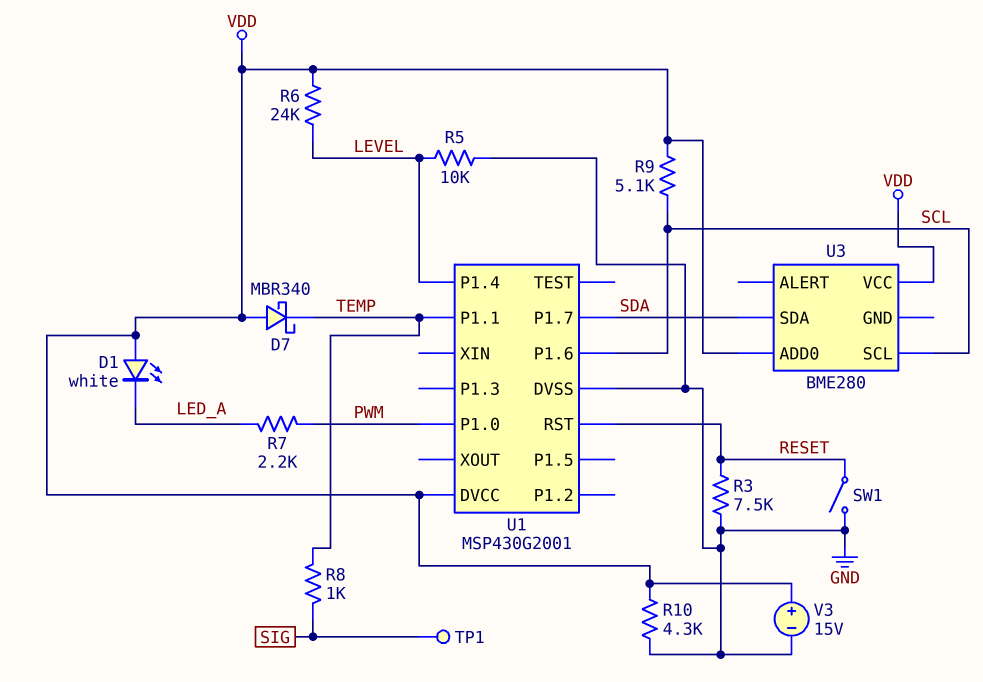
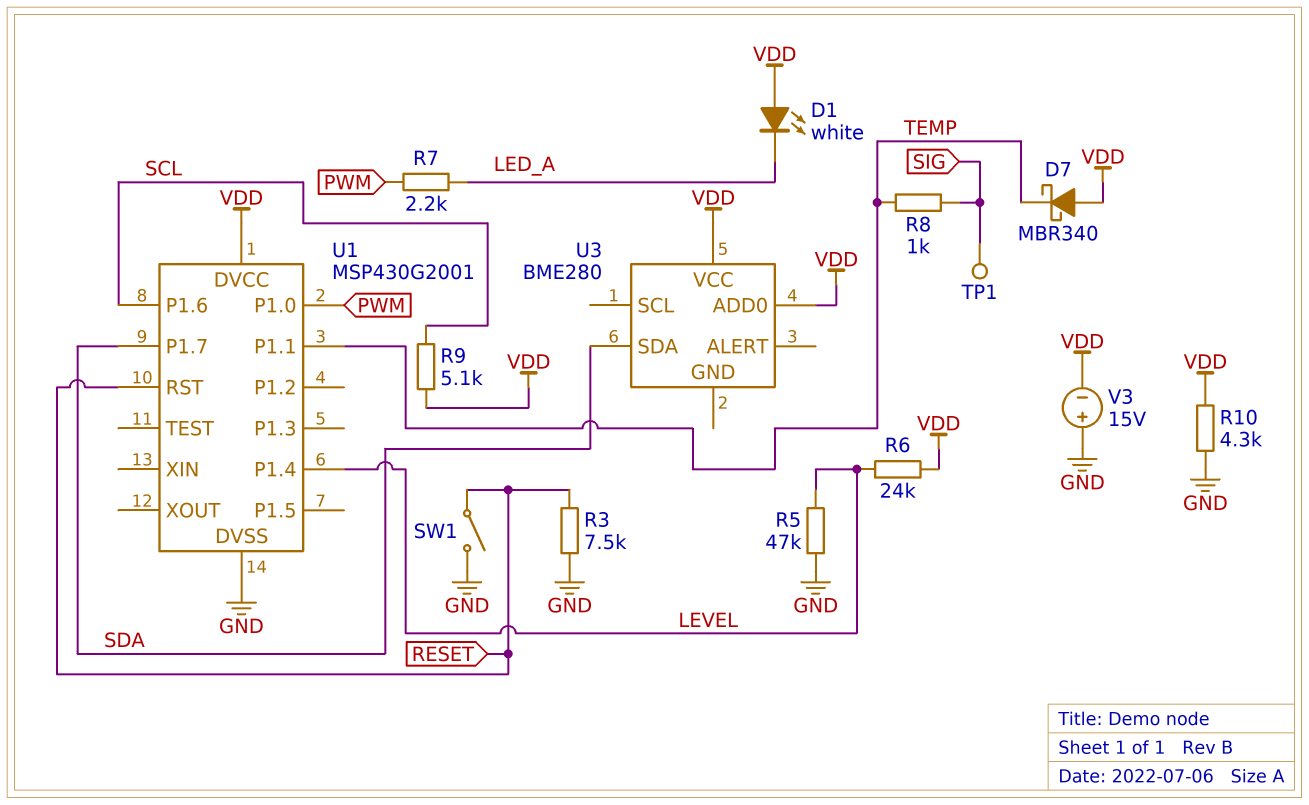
R5: 10k (GND, LEVEL) -> 47k (GND, LEVEL)
U3 pin SCL: SCL -> none
V3: 15V (plus VDD, minus GND) -> 15V (plus GND, minus VDD)

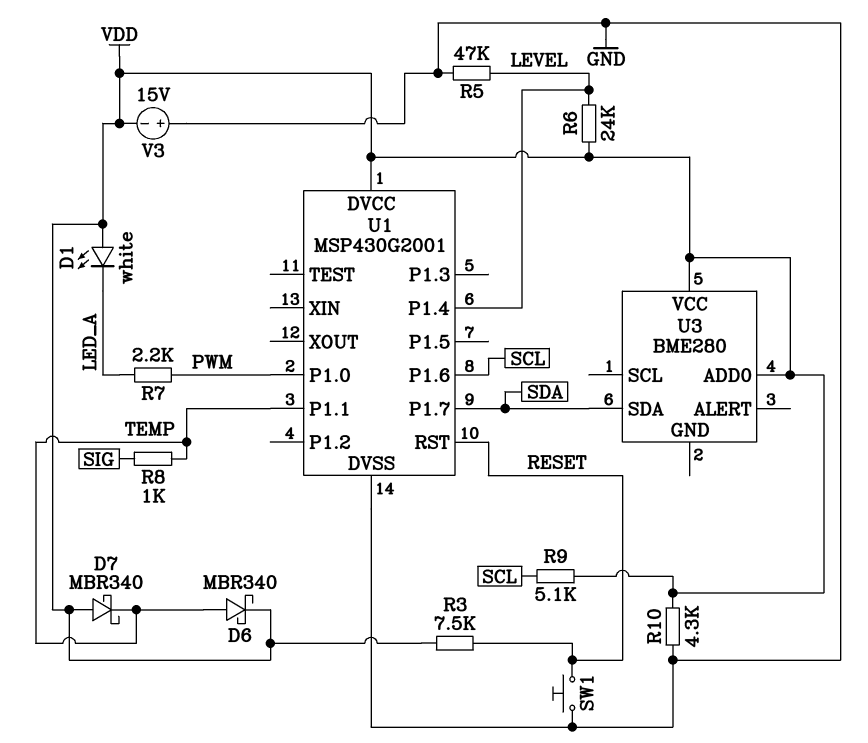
D6: none -> schottky MBR340 (A TEMP, K VDD)
R3: 7.5k (GND, RESET) -> 7.5k (RESET, VDD)
SW1: switch (GND, RESET) -> button (GND, RESET)
TP1: test point (SIG) -> none

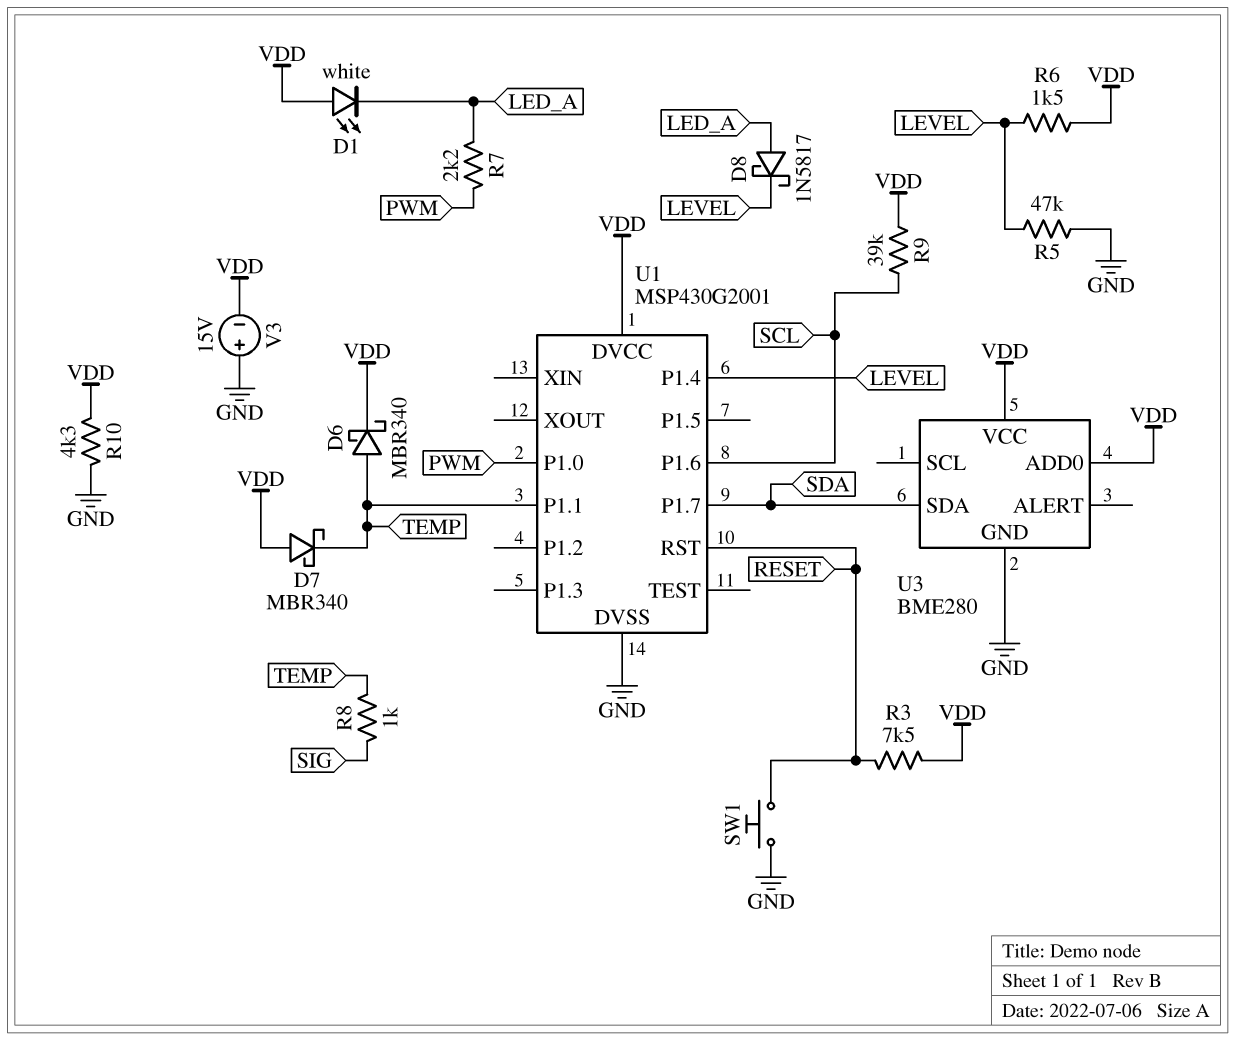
D8: none -> schottky 1N5817 (A LED_A, K LEVEL)
R6: 24k (LEVEL, VDD) -> 1.5k (LEVEL, VDD)
R9: 5.1k (SCL, VDD) -> 39k (SCL, VDD)
U3 pin GND: none -> GND

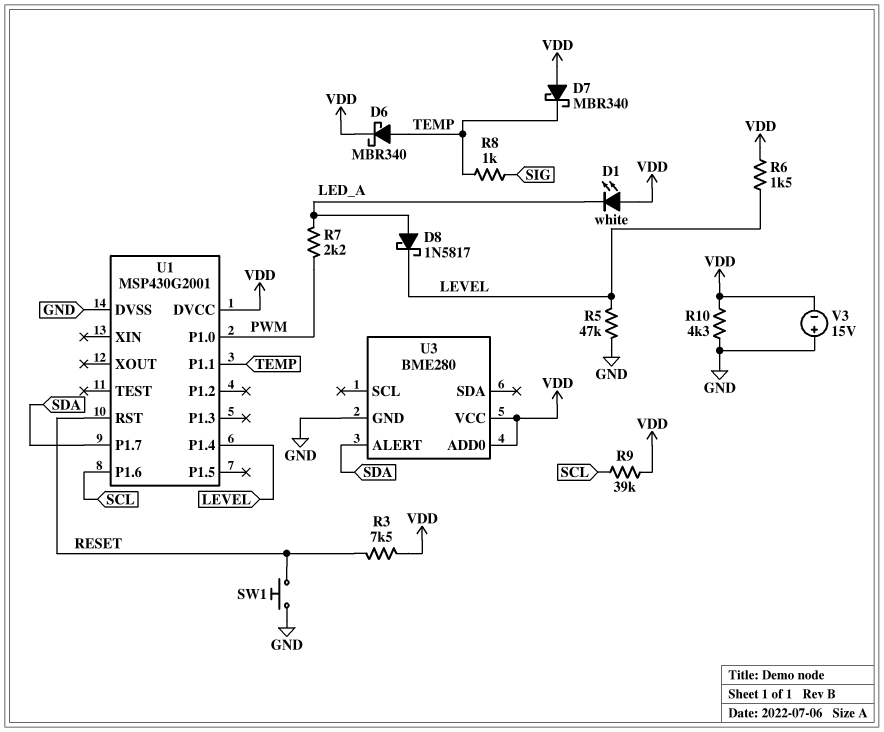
U3 pin ALERT: none -> SDA
U3 pin SDA: SDA -> none

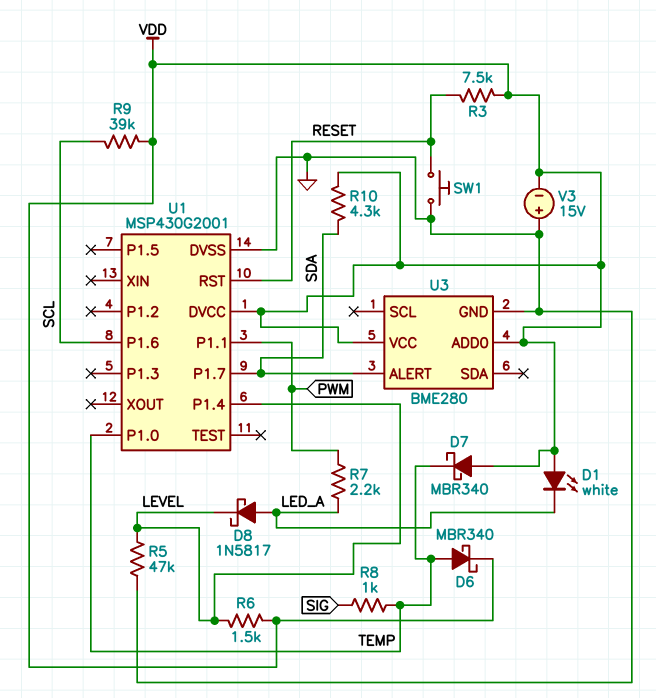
R10: 4.3k (GND, VDD) -> 4.3k (SDA, VDD)
U1 pin P1.0: PWM -> TEMP
U1 pin P1.1: TEMP -> PWM

